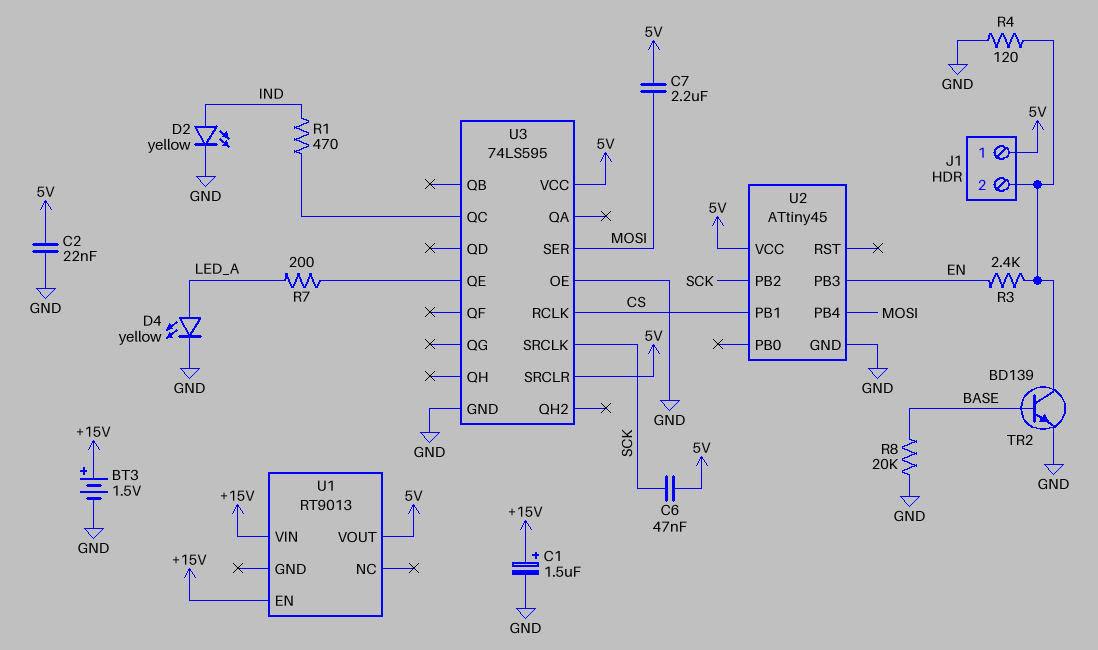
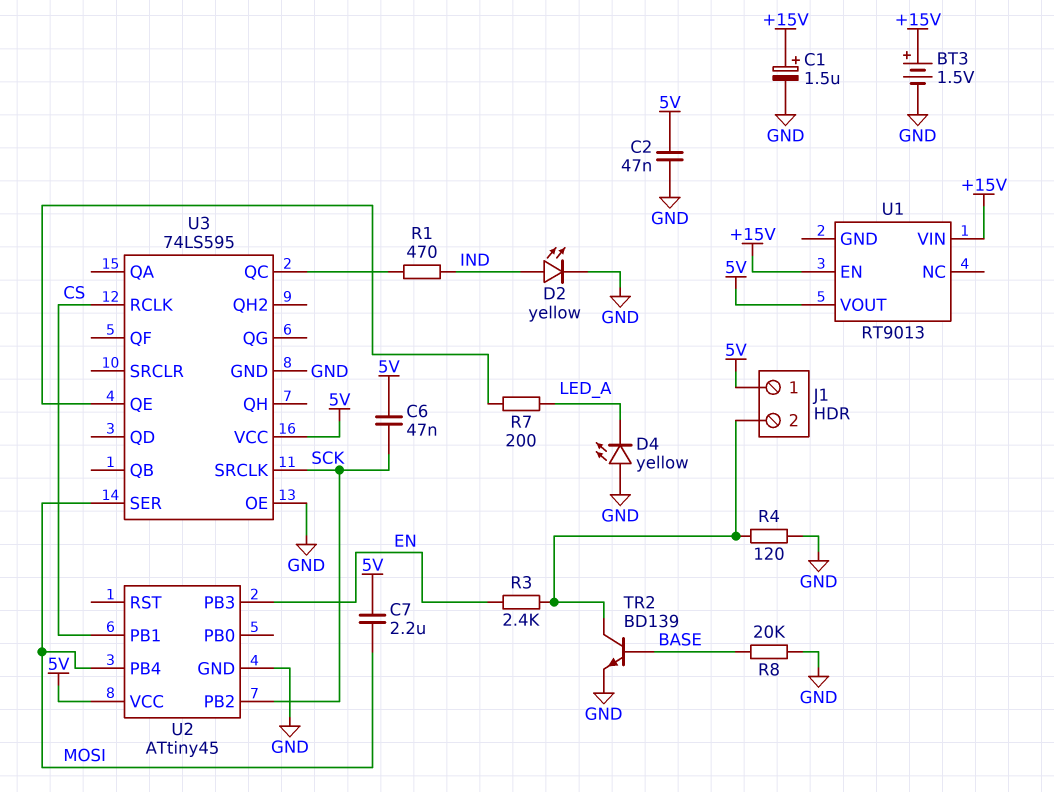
C2: 22nF (5V, GND) -> 47nF (5V, GND)
D4: LED yellow (A LED_A, K GND) -> LED yellow (A GND, K LED_A)
U3 pin SRCLR: 5V -> none

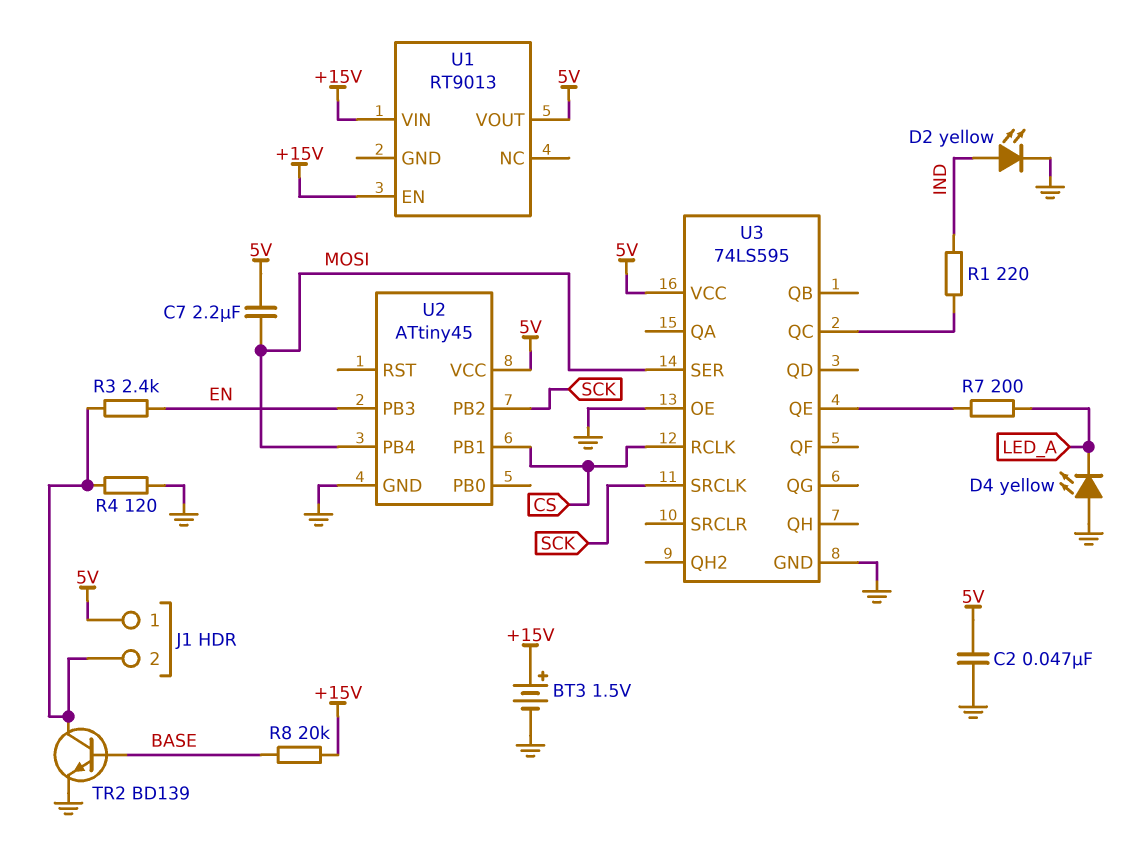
C1: 1.5uF (plus +15V, minus GND) -> none
C6: 47nF (5V, SCK) -> none
R1: 470 (IND, U3/QC) -> 220 (IND, U3/QC)
R8: 20k (BASE, GND) -> 20k (+15V, BASE)

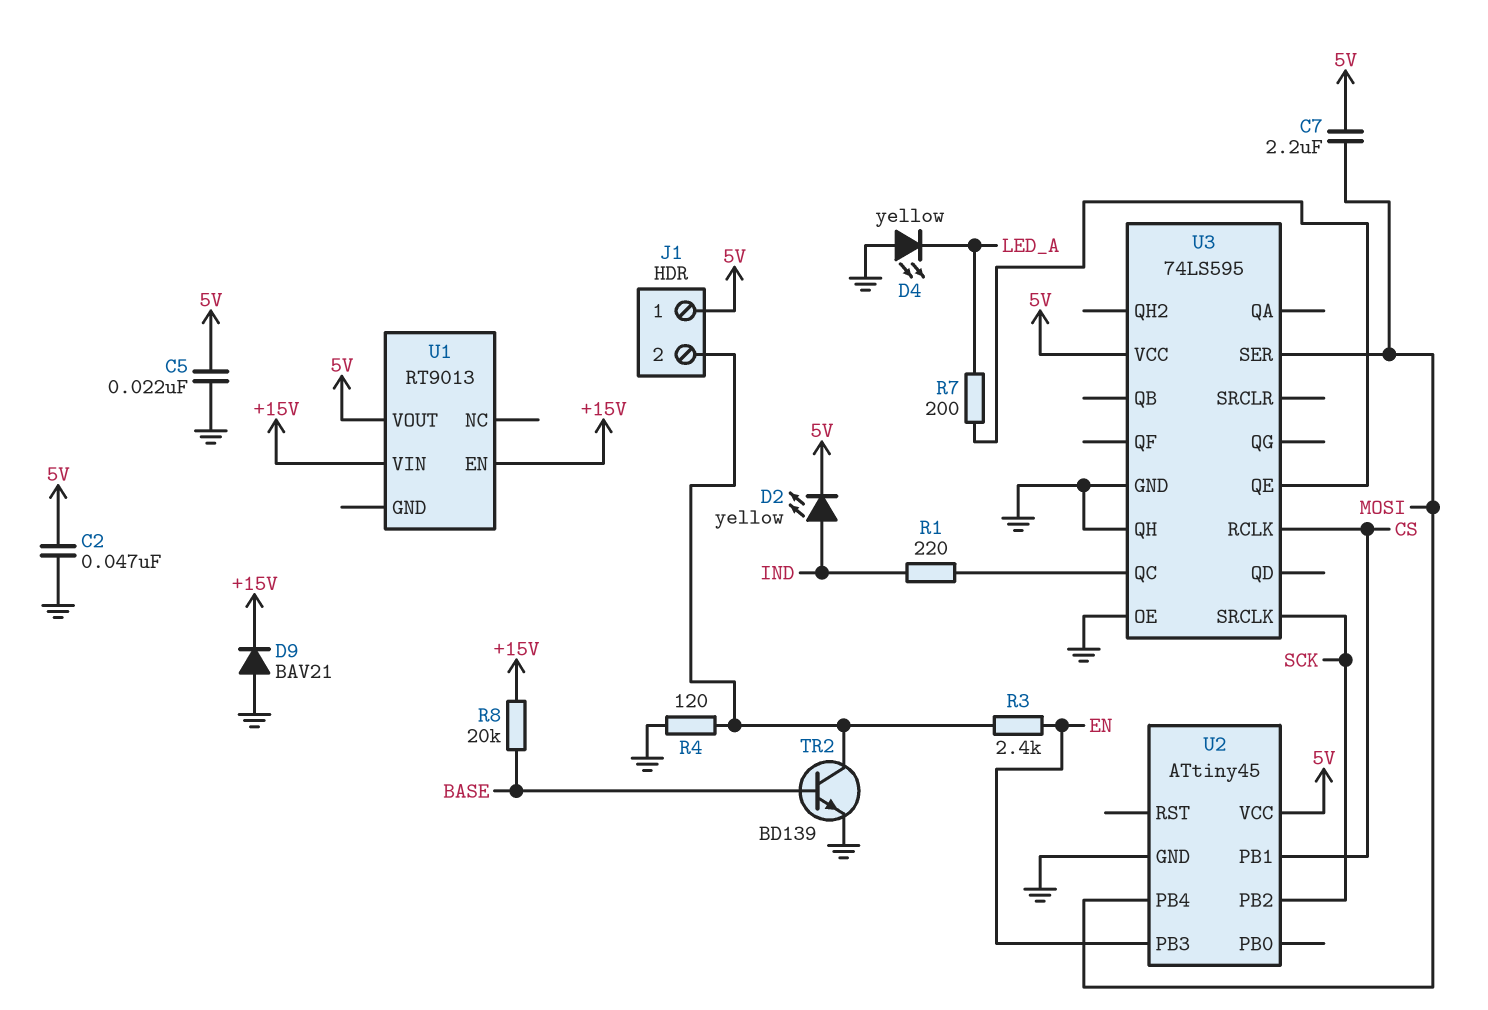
BT3: 1.5V (plus +15V, minus GND) -> none
C5: none -> 22nF (5V, GND)
D2: LED yellow (A IND, K GND) -> LED yellow (A IND, K 5V)
D9: none -> diode BAV21 (A GND, K +15V)
U3 pin QH: none -> GND

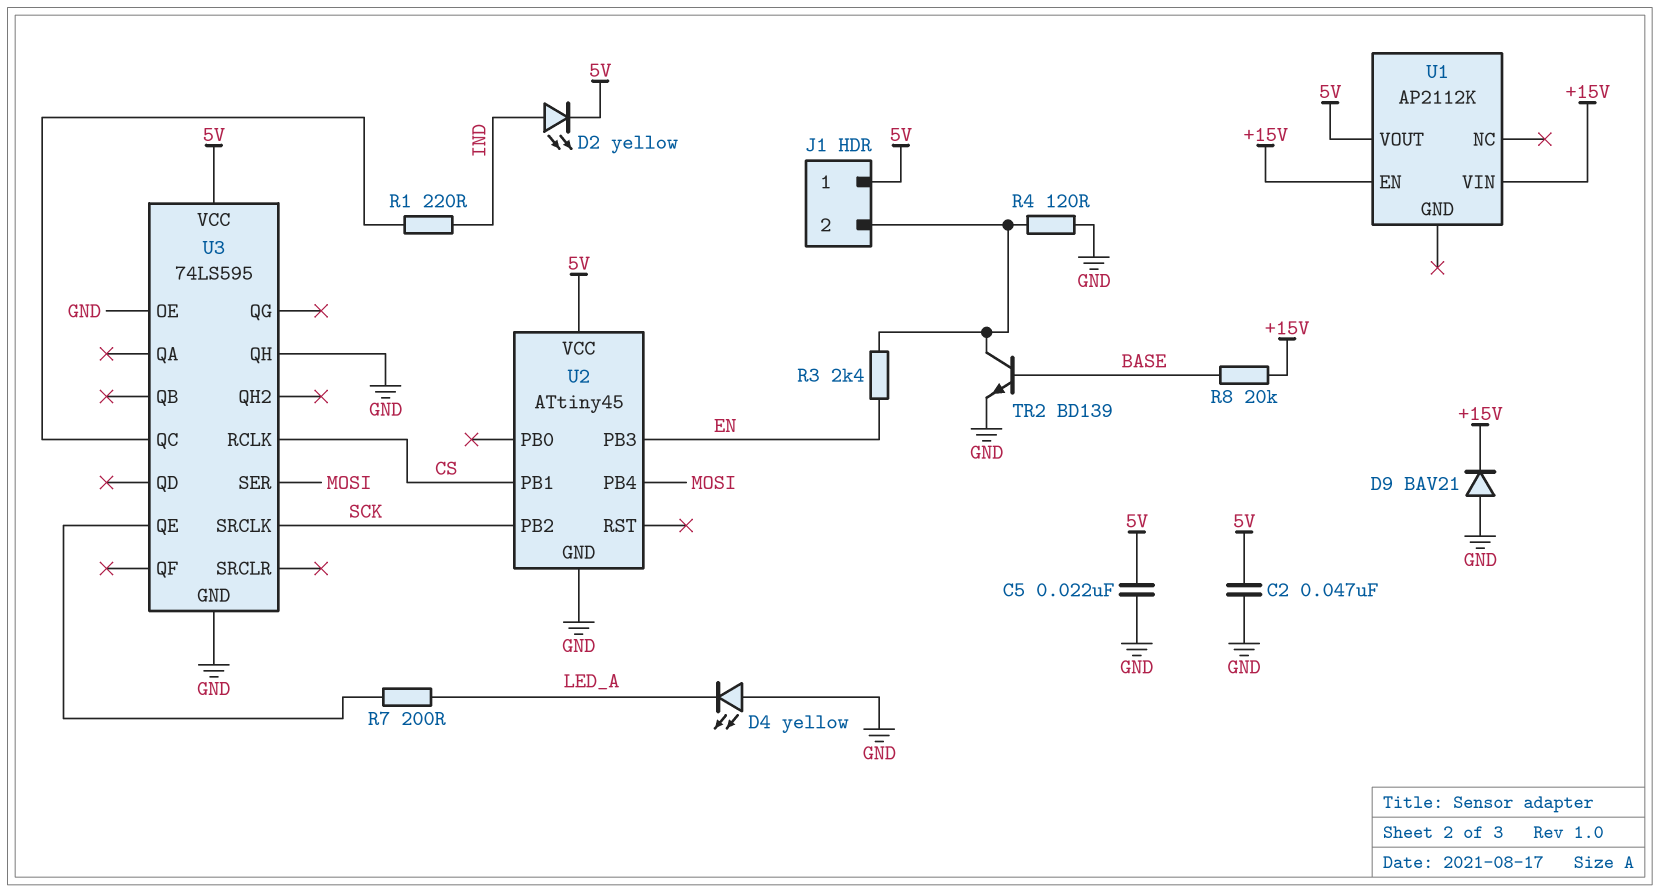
C7: 2.2uF (5V, MOSI) -> none
U1: RT9013 -> AP2112K

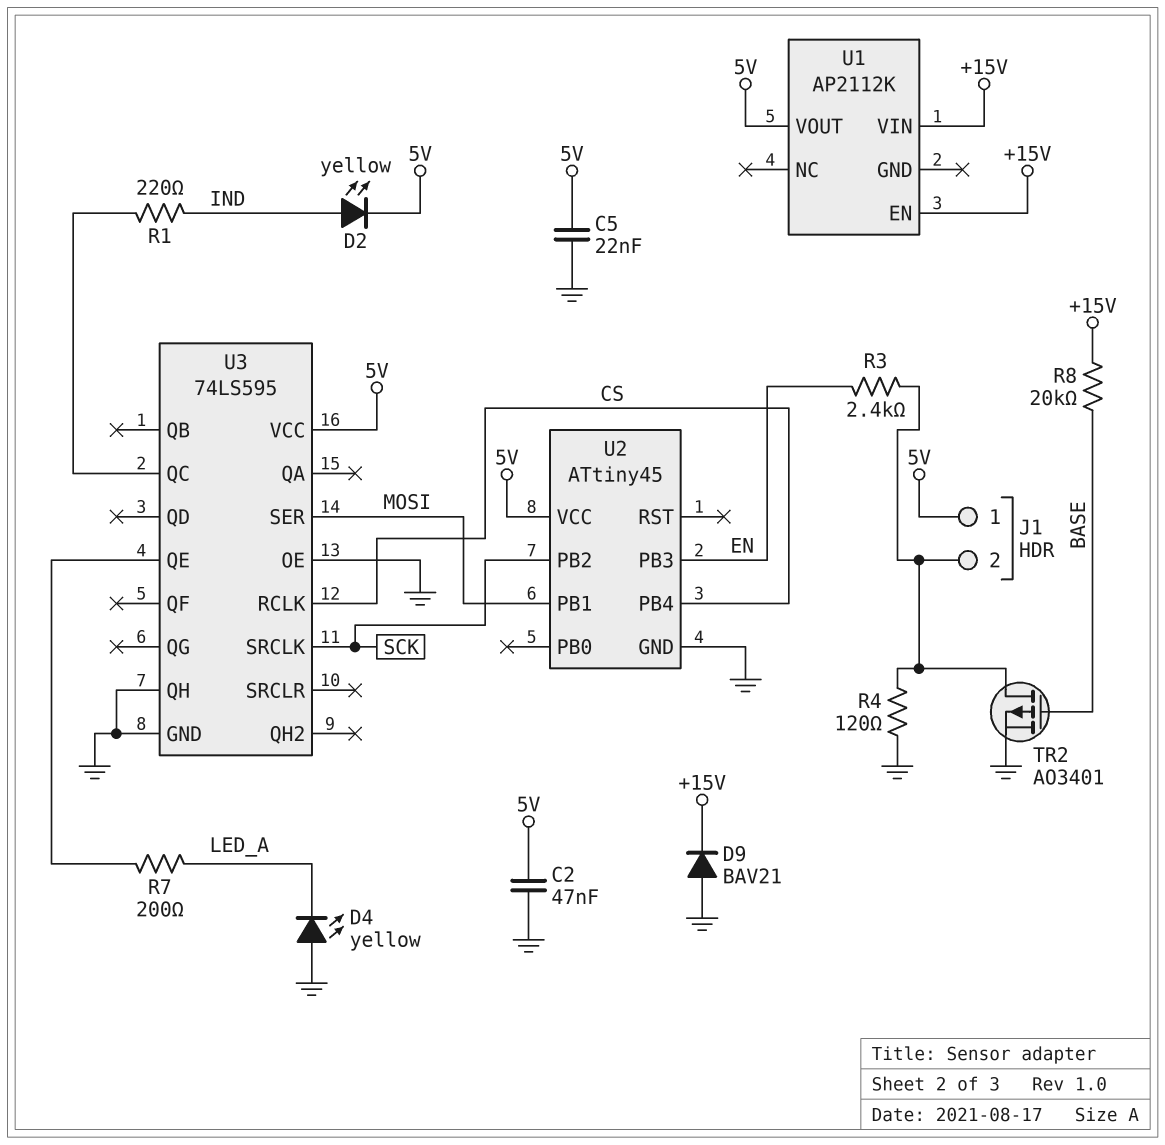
TR2: NPN BD139 (B BASE, C J1/2, E GND) -> PMOS AO3401 (G BASE, D J1/2, S GND)
U2 pin PB1: CS -> MOSI
U2 pin PB4: MOSI -> CS

